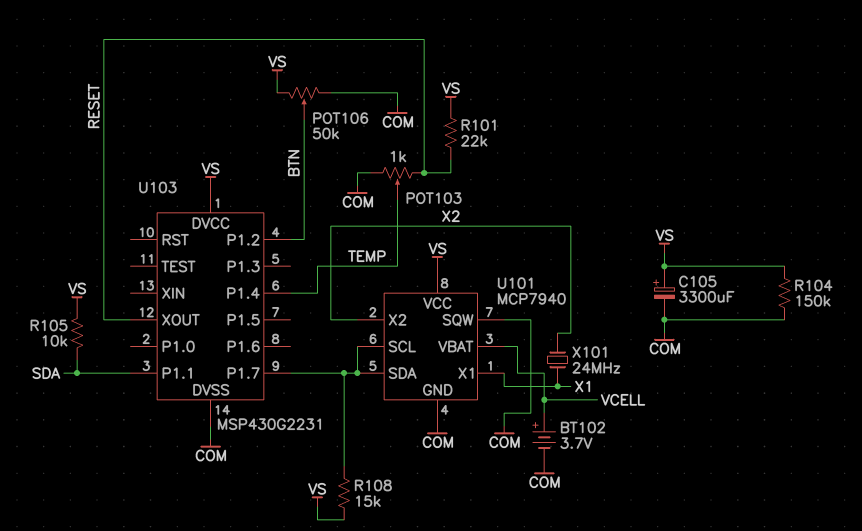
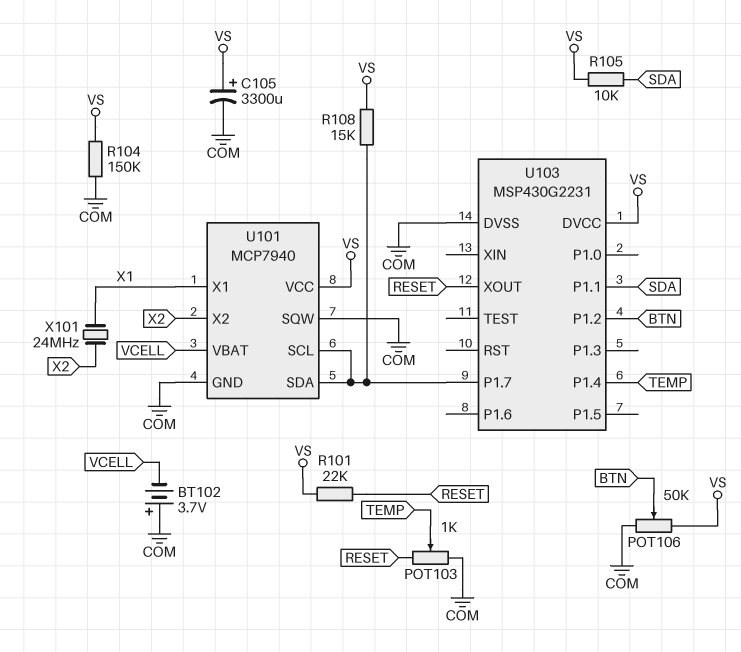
BT102: 3.7V (plus VCELL, minus COM) -> 3.7V (plus COM, minus VCELL)

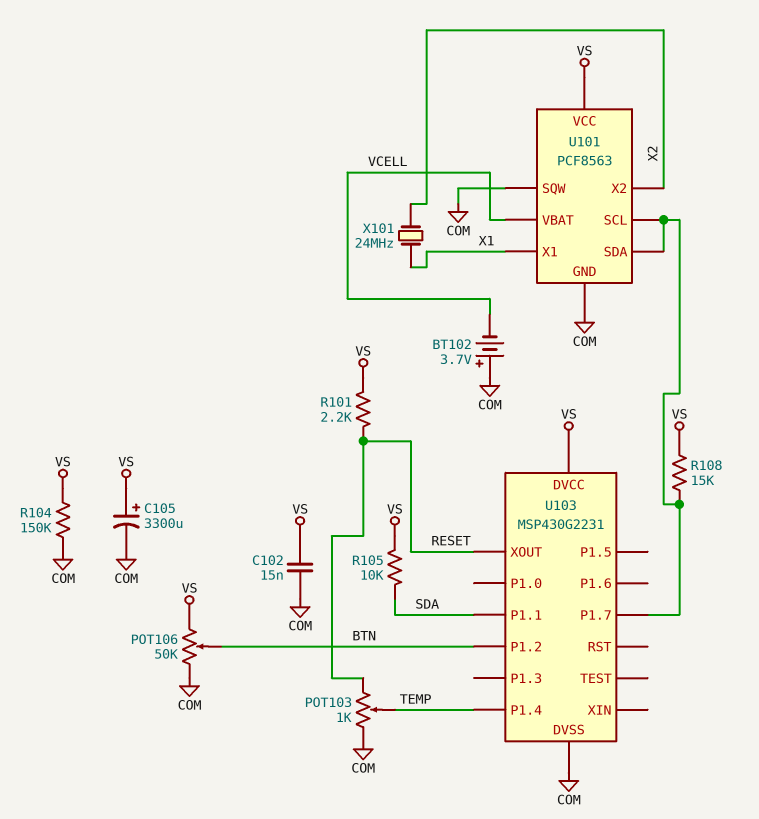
C102: none -> 15nF (COM, VS)
R101: 22k (RESET, VS) -> 2.2k (RESET, VS)
U101: MCP7940 -> PCF8563

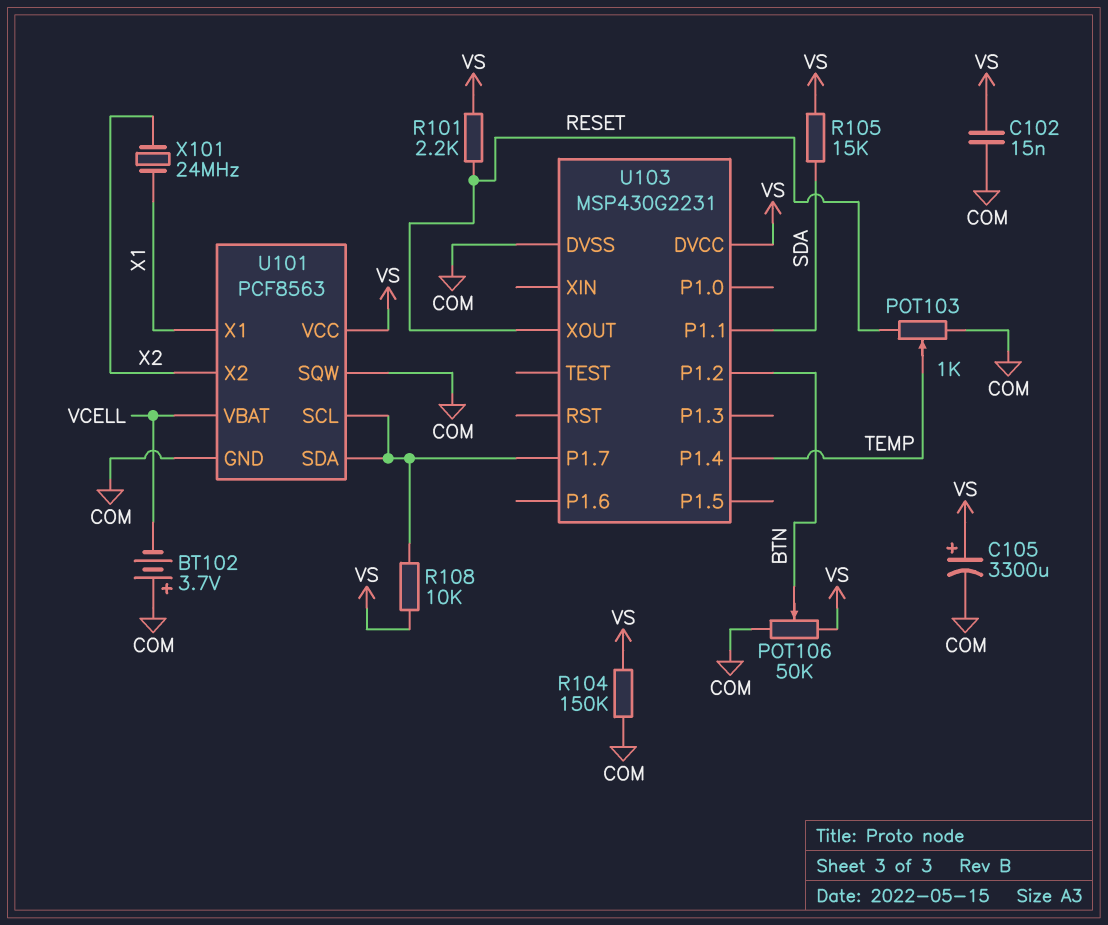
R105: 10k (SDA, VS) -> 15k (SDA, VS)
R108: 15k (U101/SCL, VS) -> 10k (U101/SCL, VS)

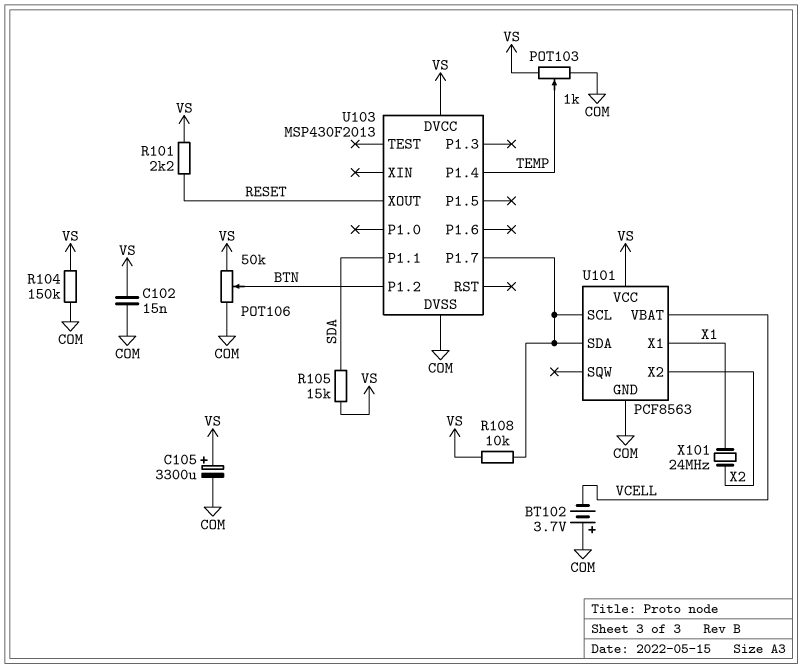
POT103: 1k (COM, RESET, wiper TEMP) -> 1k (COM, VS, wiper TEMP)
U101 pin SQW: COM -> none
U103: MSP430G2231 -> MSP430F2013

